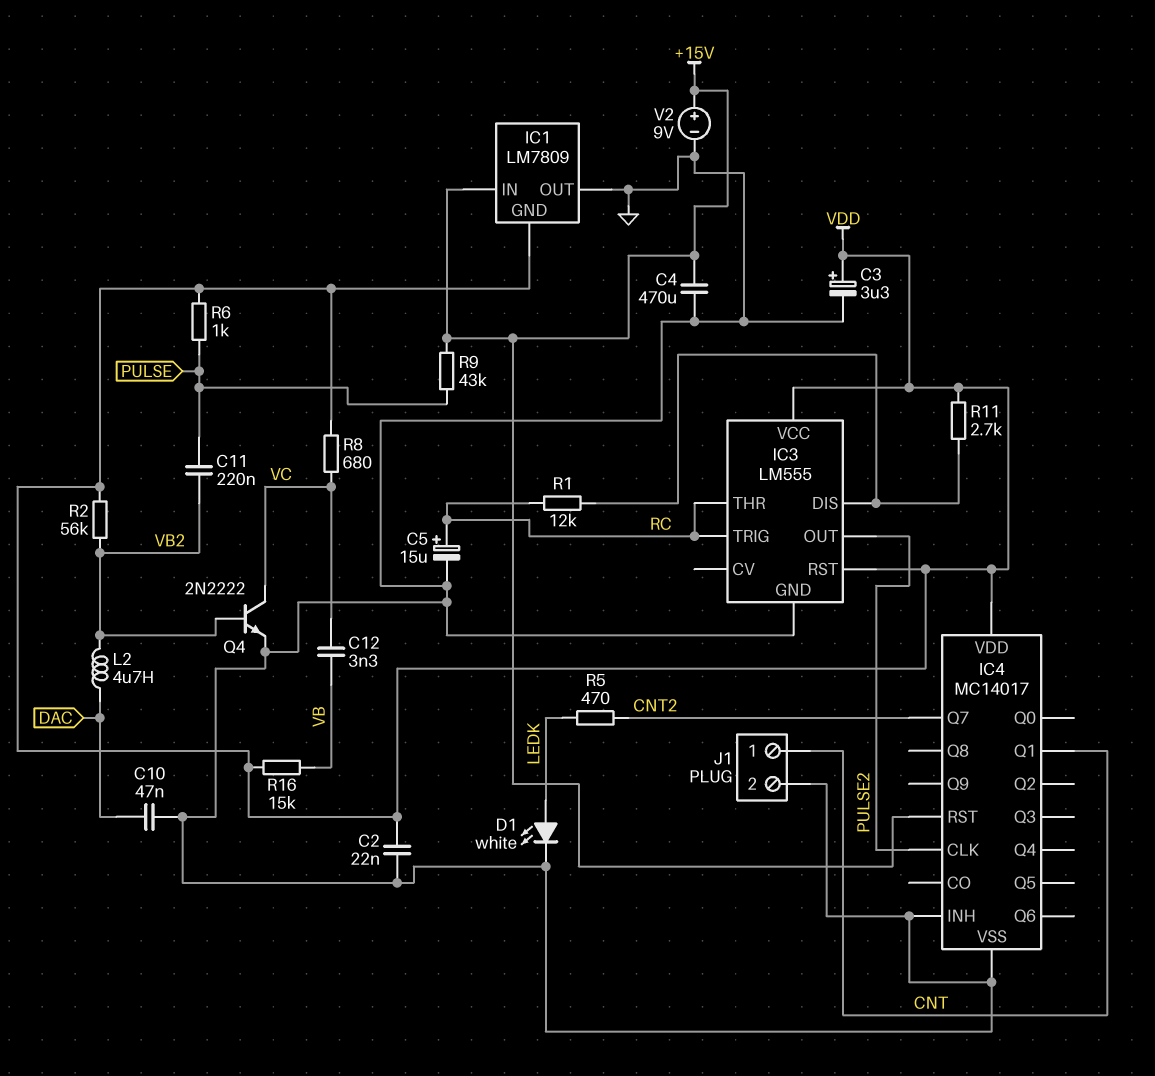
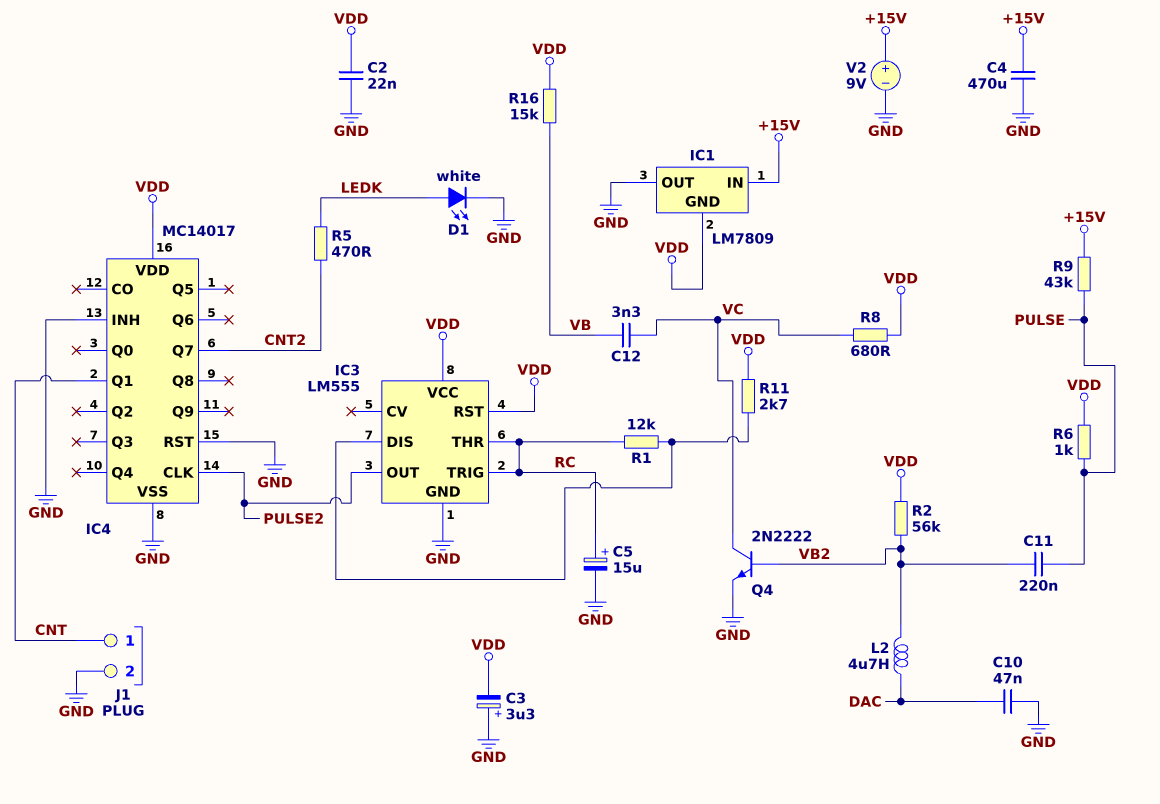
C3: 3.3uF (plus VDD, minus GND) -> 3.3uF (plus GND, minus VDD)
IC4 pin RST: +15V -> GND

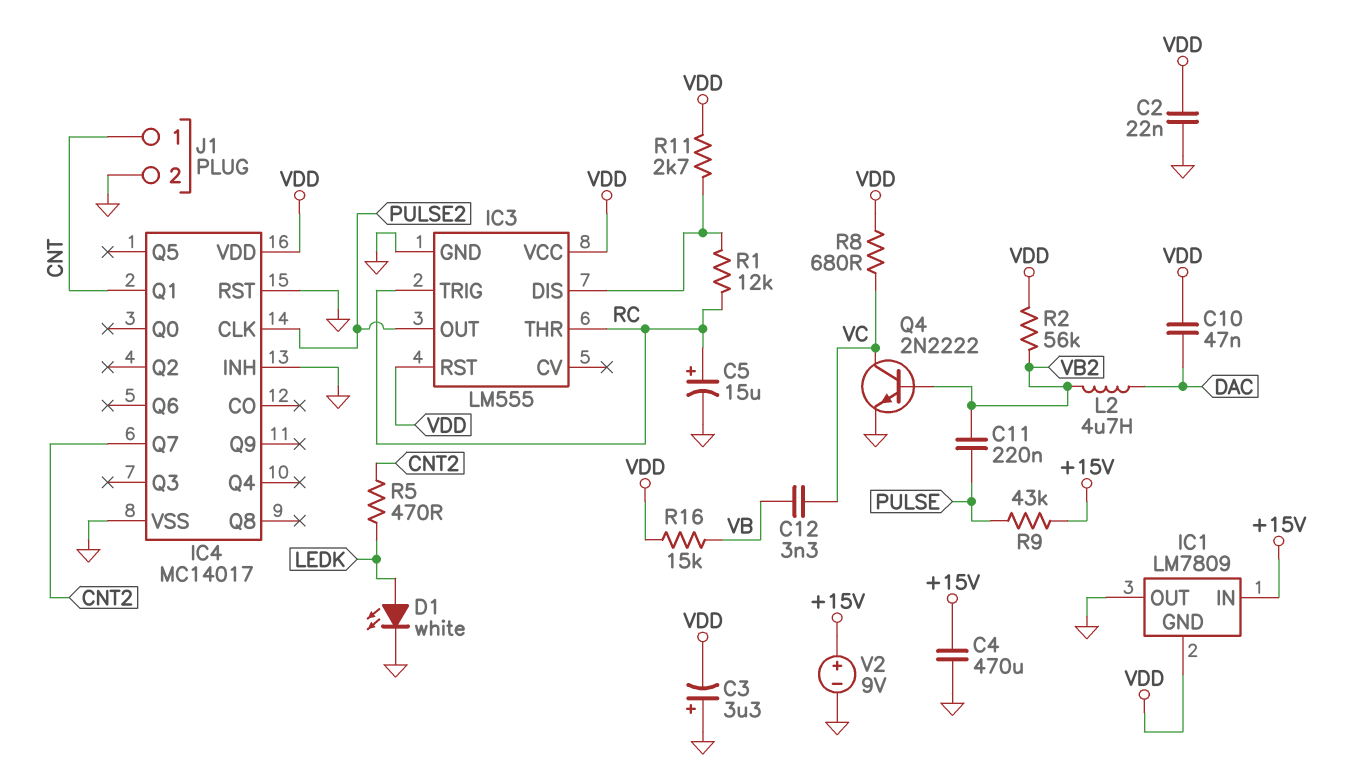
C10: 47nF (DAC, GND) -> 47nF (DAC, VDD)
R6: 1k (PULSE, VDD) -> none

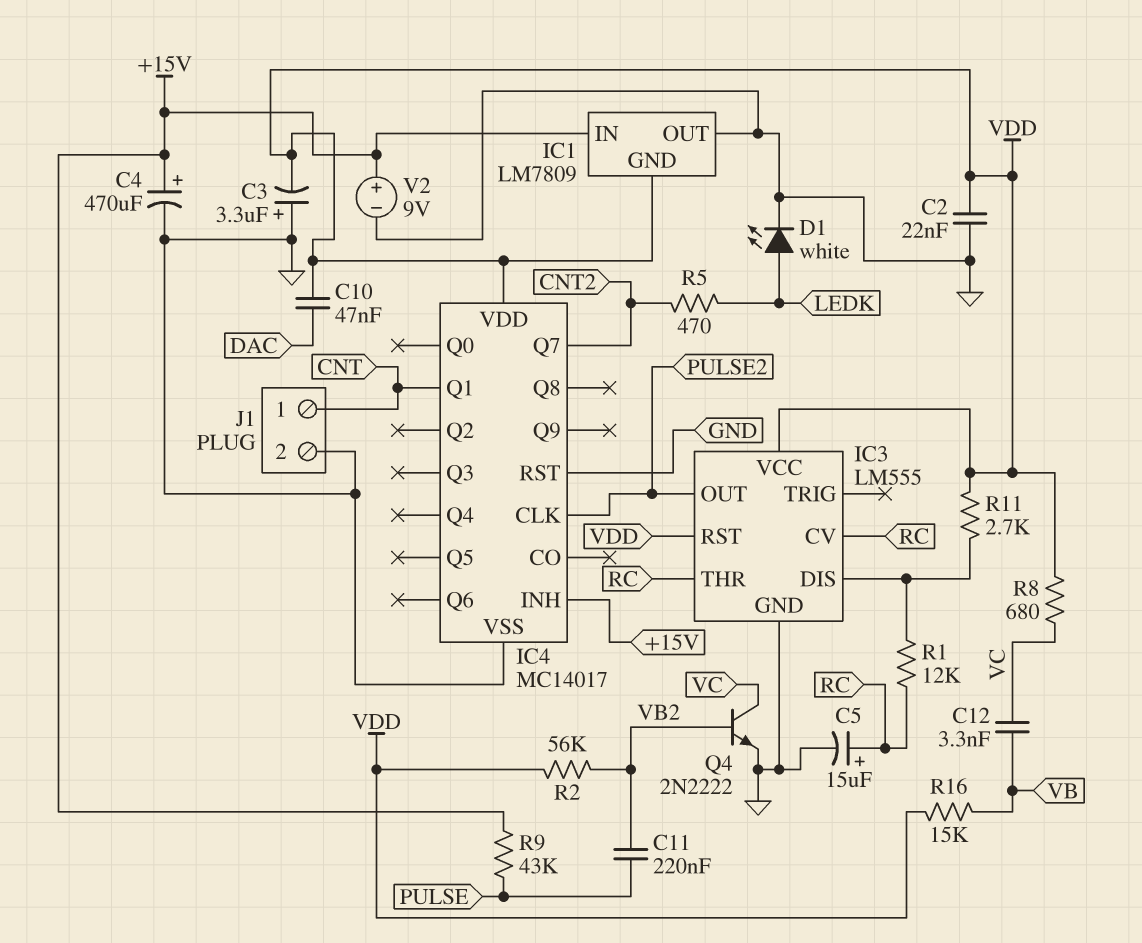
C4: 470uF (+15V, GND) -> 470uF (plus +15V, minus GND)
IC3 pin CV: none -> RC
IC3 pin TRIG: RC -> none
IC4 pin INH: GND -> +15V
L2: 4.7uH (DAC, VB2) -> none

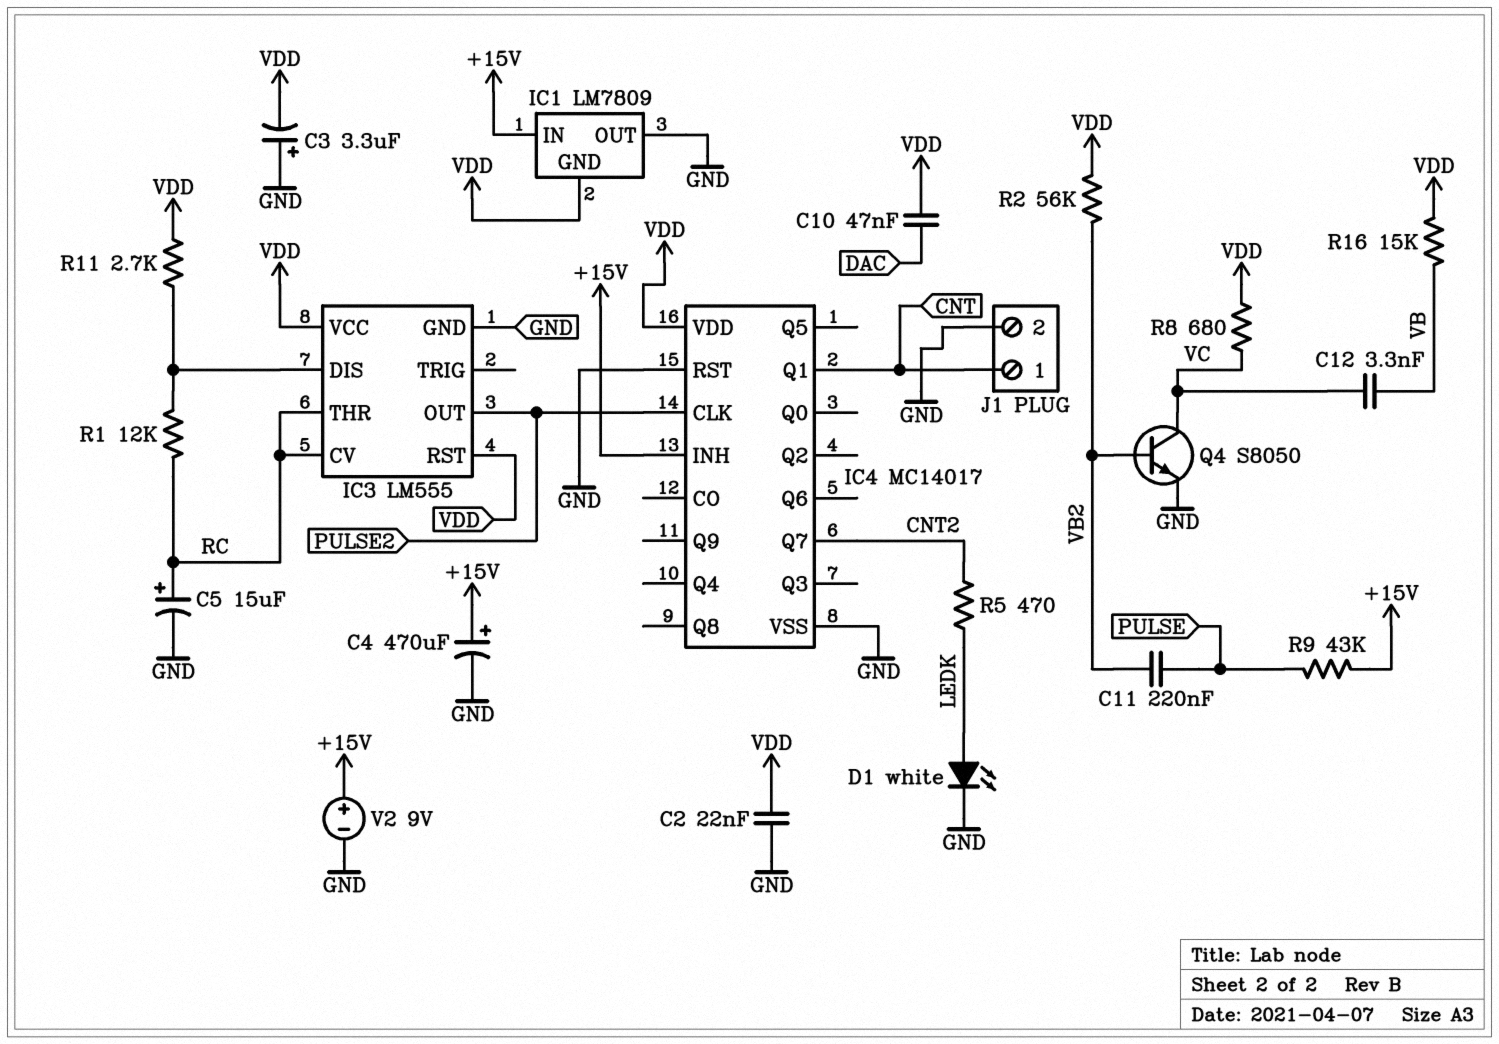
Q4: NPN 2N2222 (B VB2, C VC, E GND) -> NPN S8050 (B VB2, C VC, E GND)

